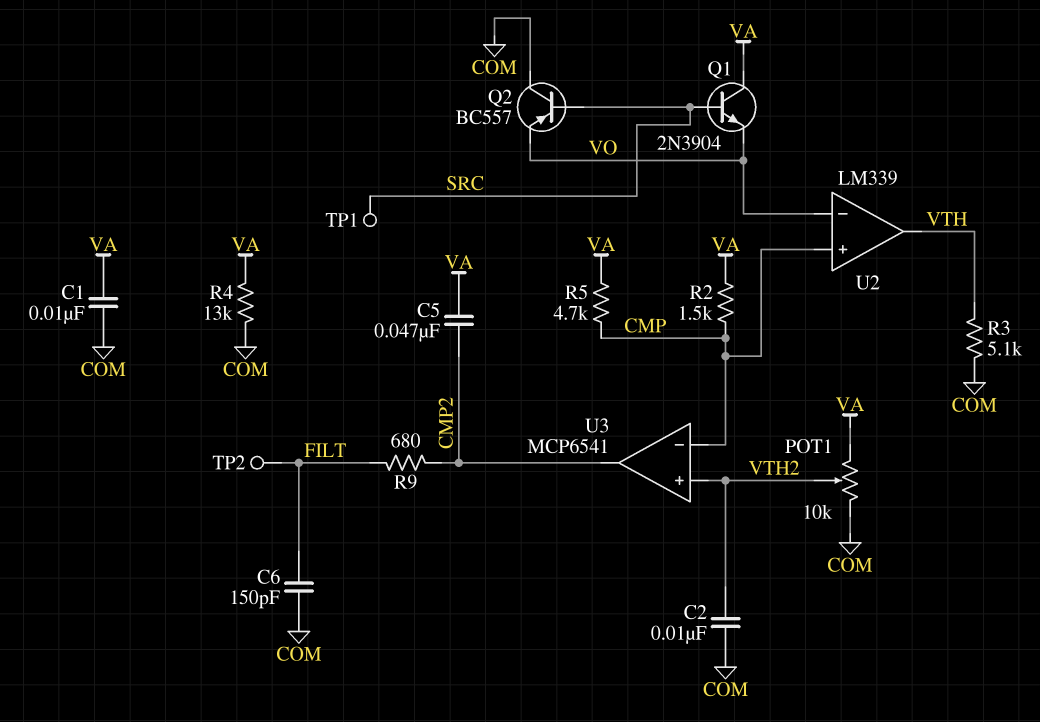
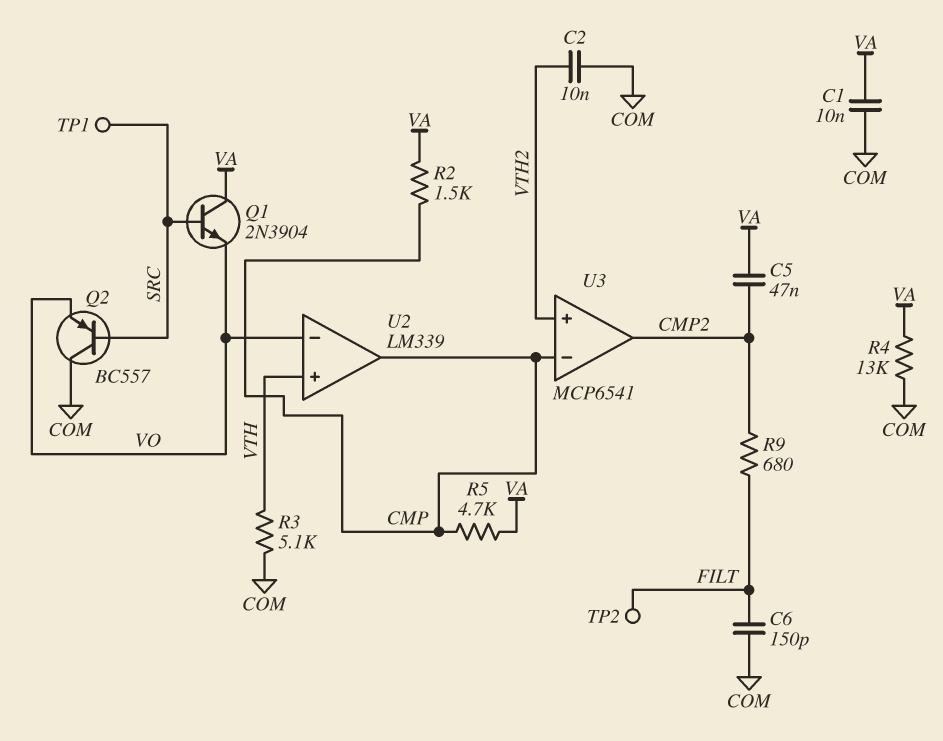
POT1: 10k (COM, VA, wiper VTH2) -> none
U2 pin in+: CMP -> VTH
U2 pin out: VTH -> CMP

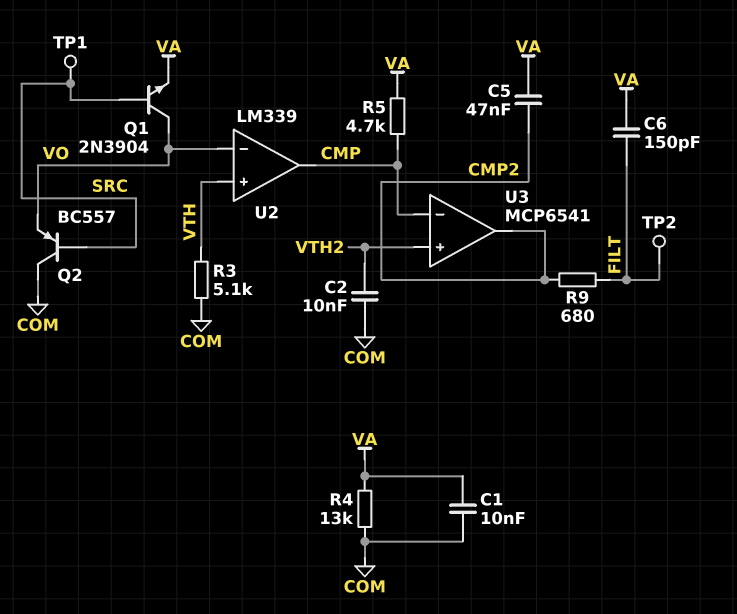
C6: 150pF (COM, FILT) -> 150pF (FILT, VA)
Q1: NPN 2N3904 (B SRC, C VA, E VO) -> NPN 2N3904 (B SRC, C VO, E VA)
R2: 1.5k (CMP, VA) -> none

